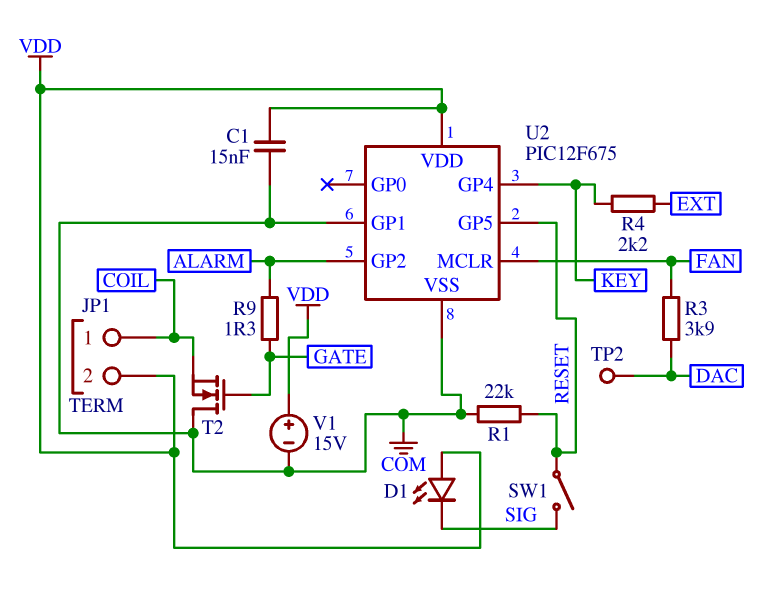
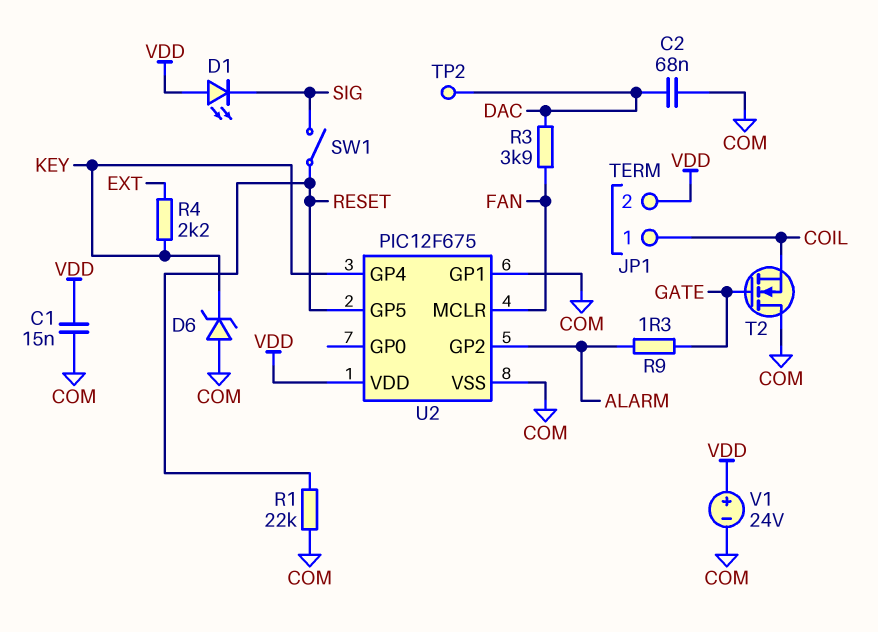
C2: none -> 68nF (COM, DAC)
D6: none -> zener (A COM, K KEY)
V1: 15V (plus VDD, minus COM) -> 24V (plus VDD, minus COM)

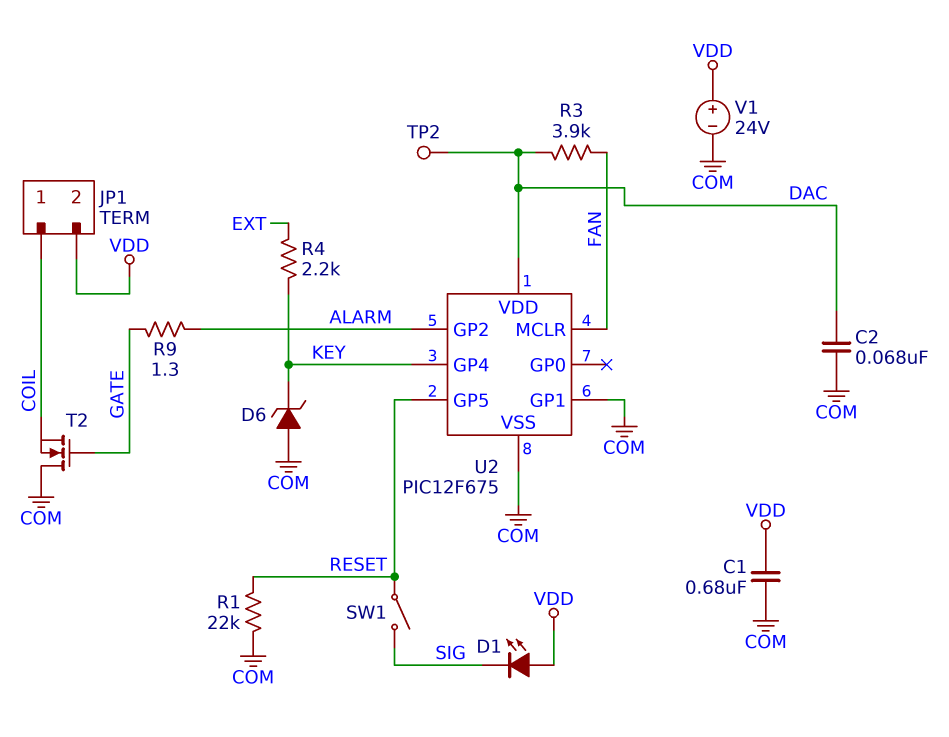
C1: 15nF (COM, VDD) -> 680nF (COM, VDD)
U2 pin VDD: VDD -> DAC

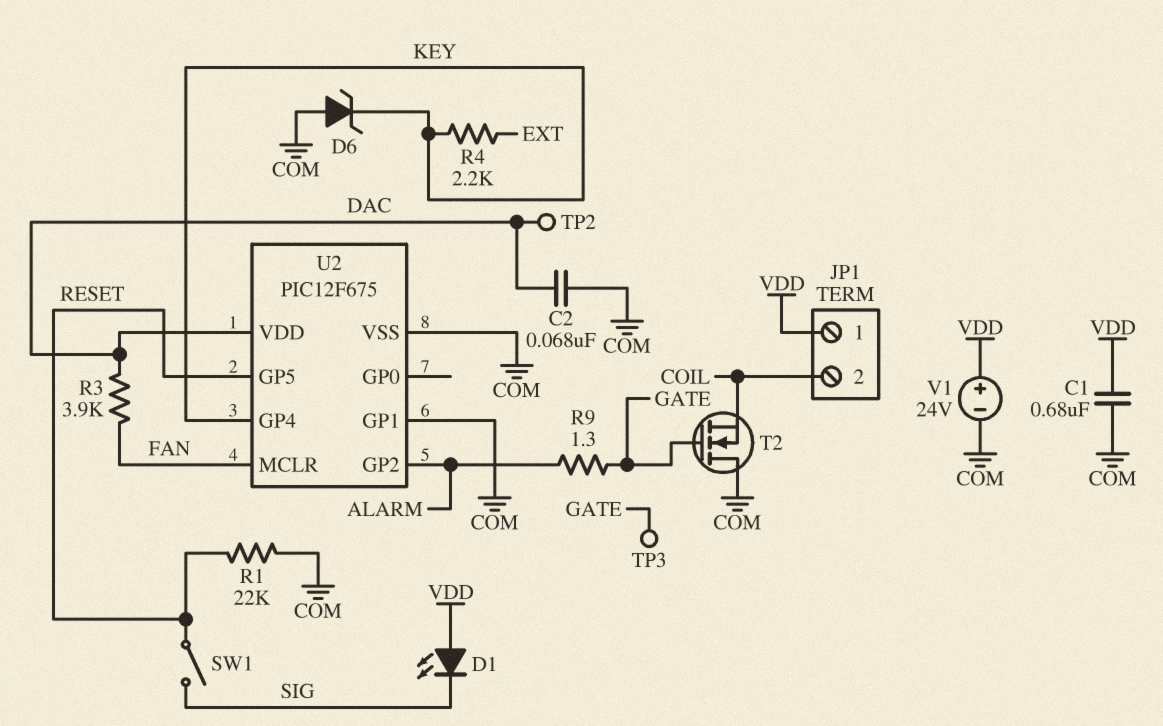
JP1 pin 1: COIL -> VDD
JP1 pin 2: VDD -> COIL
TP3: none -> test point (GATE)

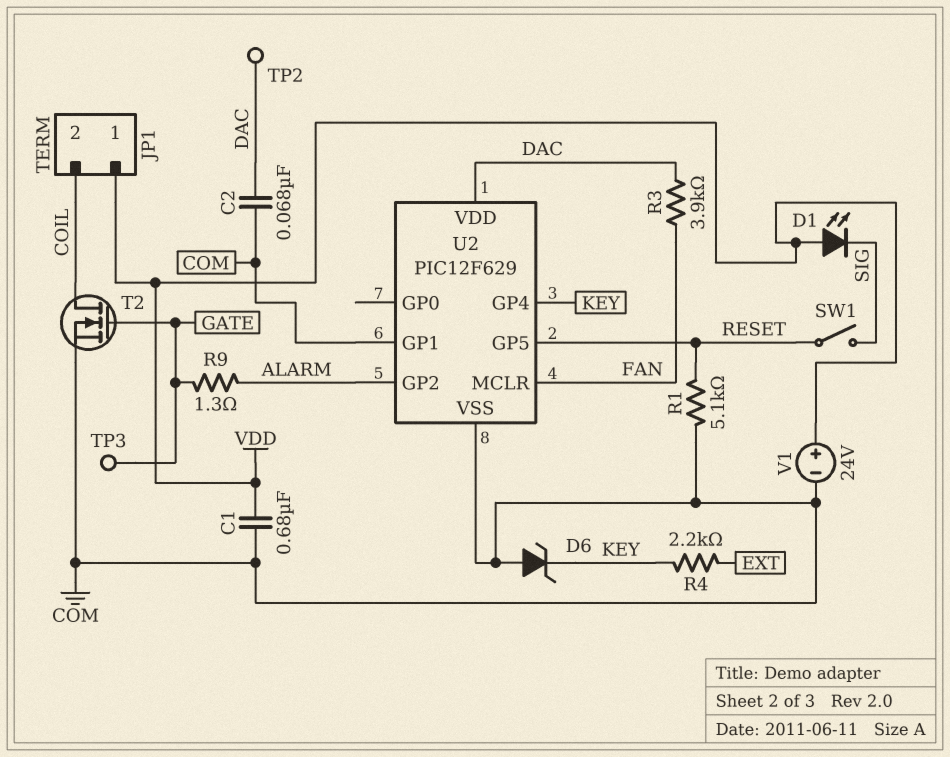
R1: 22k (COM, RESET) -> 5.1k (COM, RESET)
T2: NMOS (G GATE, D COM, S COIL) -> NMOS (G GATE, D COIL, S COM)
U2: PIC12F675 -> PIC12F629

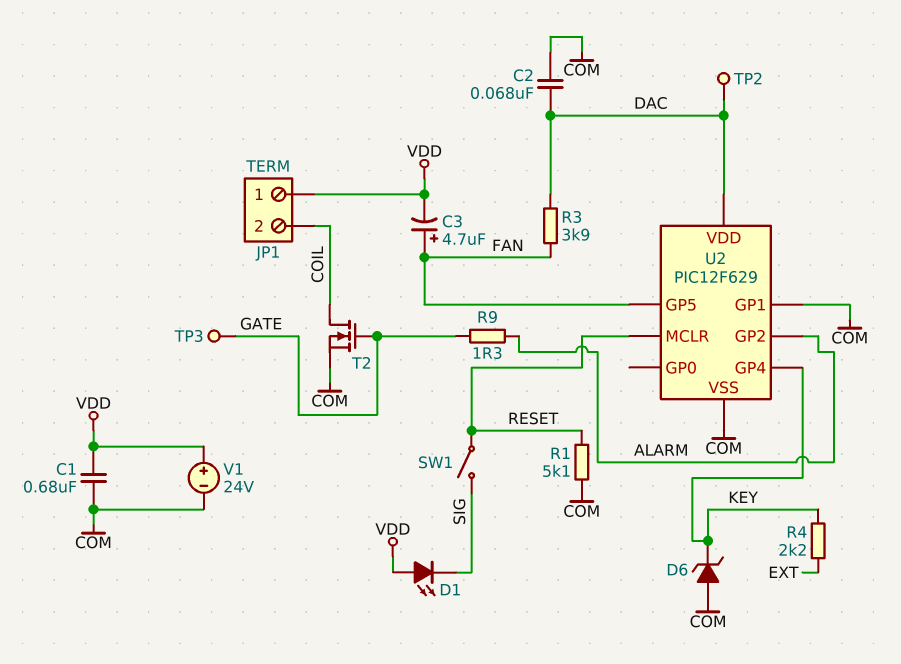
C3: none -> 4.7uF (plus FAN, minus VDD)
U2 pin GP5: RESET -> FAN
U2 pin MCLR: FAN -> RESET

